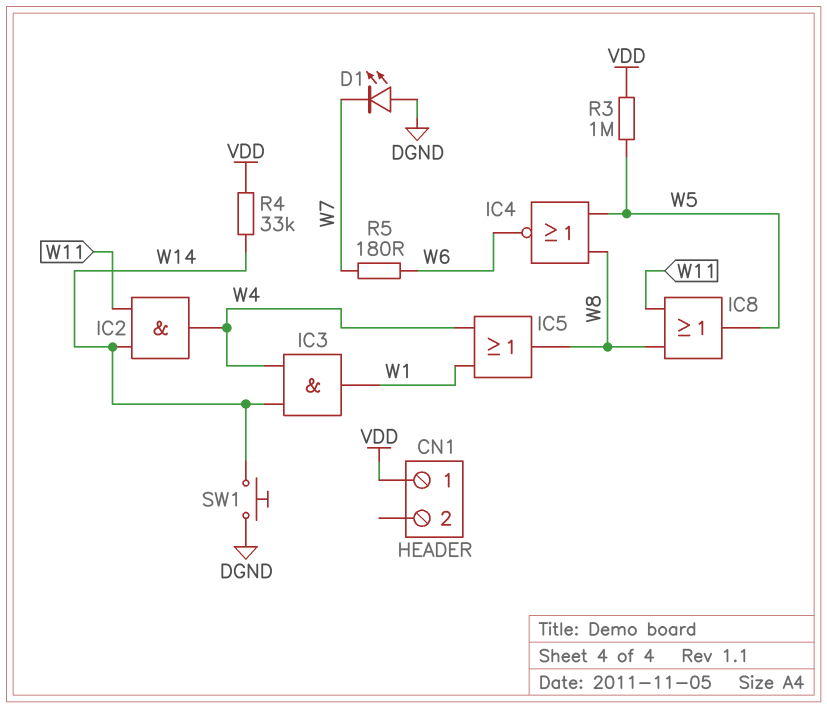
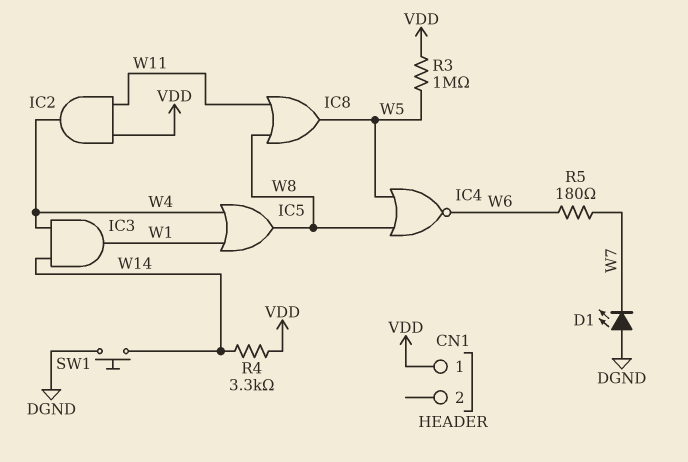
IC2: AND (in W11, in W14, out W4) -> AND (in VDD, in W11, out W4)
R4: 33k (VDD, W14) -> 3.3k (VDD, W14)

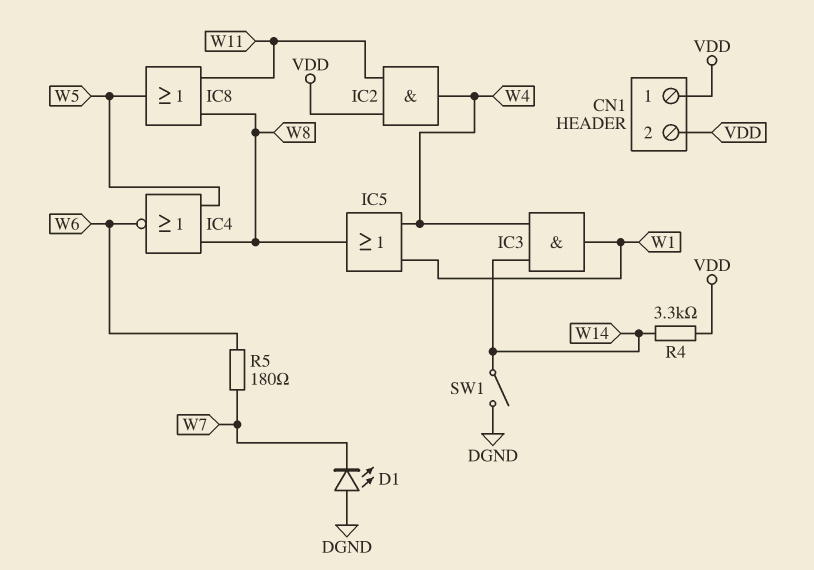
CN1 pin 2: none -> VDD
R3: 1M (VDD, W5) -> none
SW1: button (DGND, W14) -> switch (DGND, W14)

